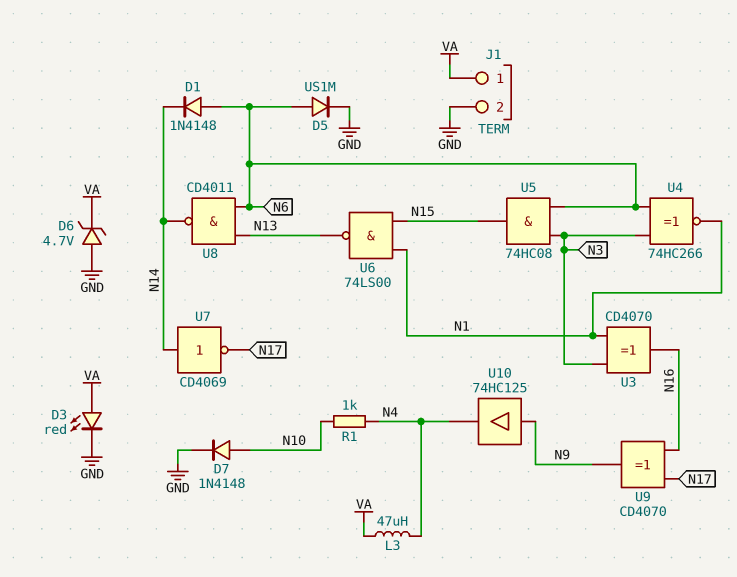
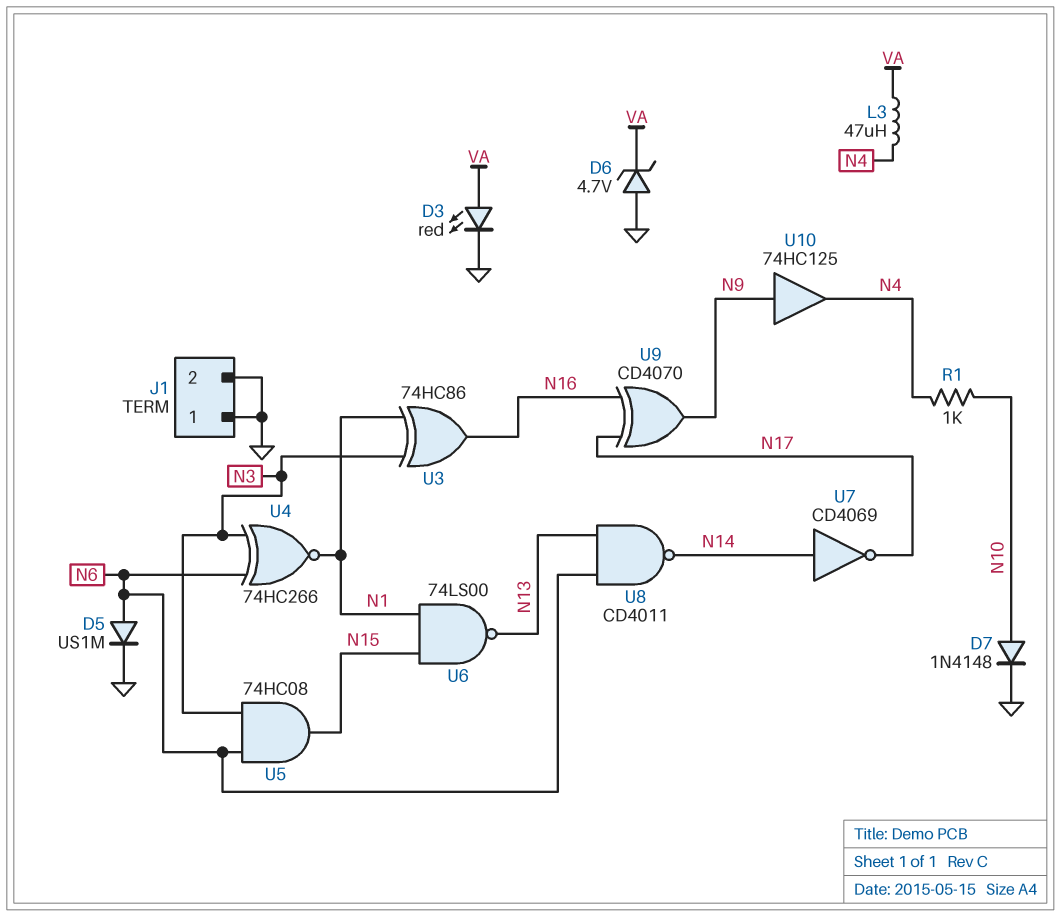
D1: diode 1N4148 (A N6, K N14) -> none
J1 pin 1: VA -> GND
U3: XOR CD4070 (in N1, in N3, out N16) -> XOR 74HC86 (in N1, in N3, out N16)

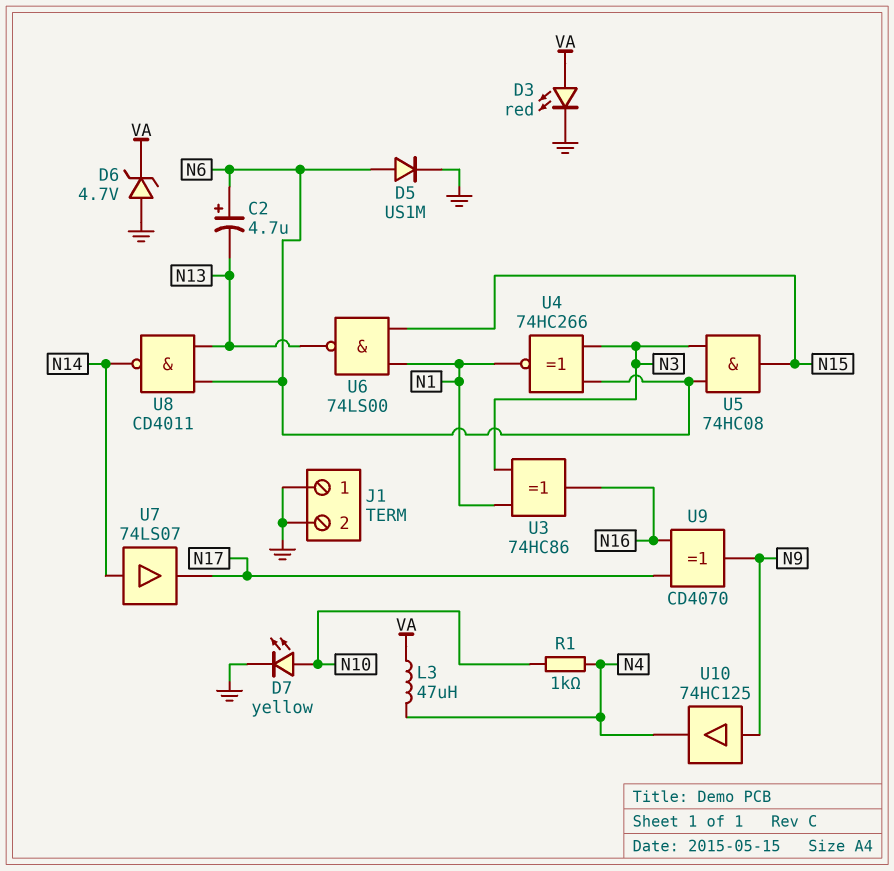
C2: none -> 4.7uF (plus N6, minus N13)
D7: diode 1N4148 (A N10, K GND) -> LED yellow (A N10, K GND)
U7: NOT CD4069 (in N14, out N17) -> buffer 74LS07 (in N14, out N17)

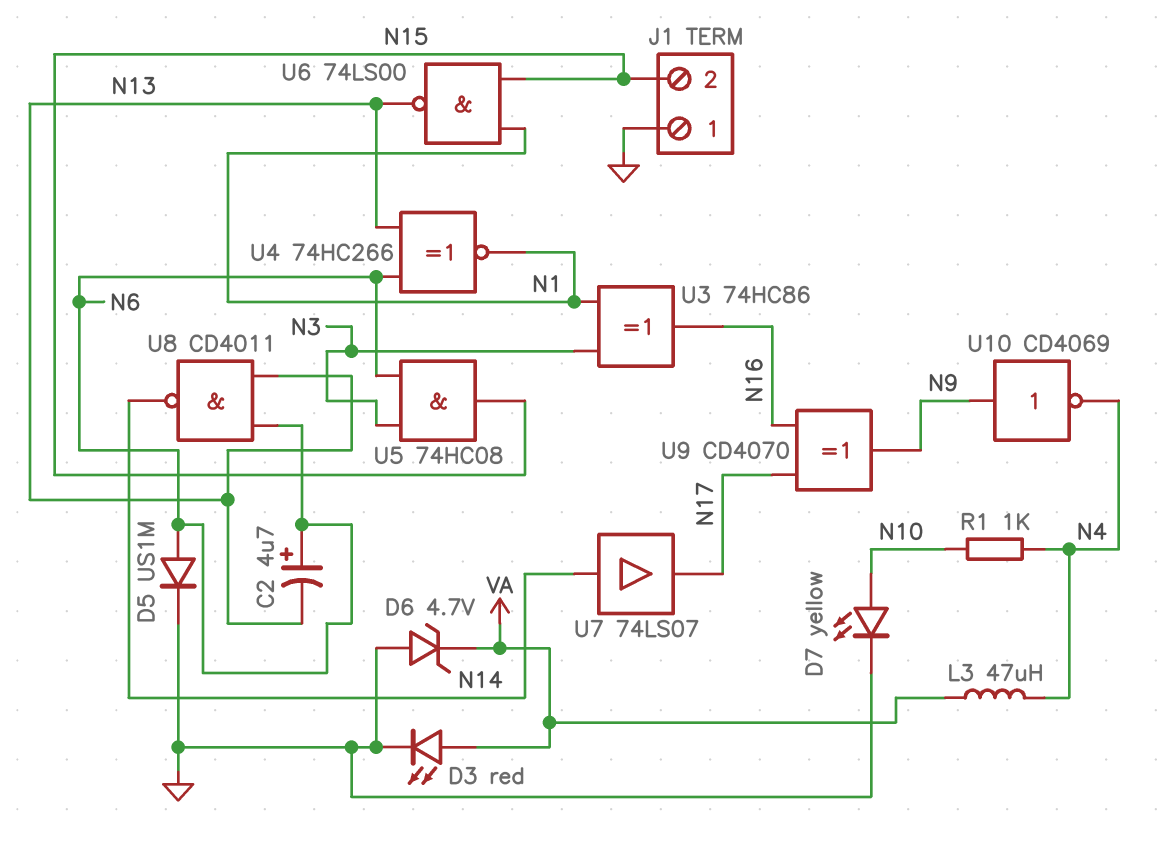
J1 pin 2: GND -> N15
U4: XNOR 74HC266 (in N3, in N6, out N1) -> XNOR 74HC266 (in N6, in N13, out N1)
U10: buffer 74HC125 (in N9, out N4) -> NOT CD4069 (in N9, out N4)

